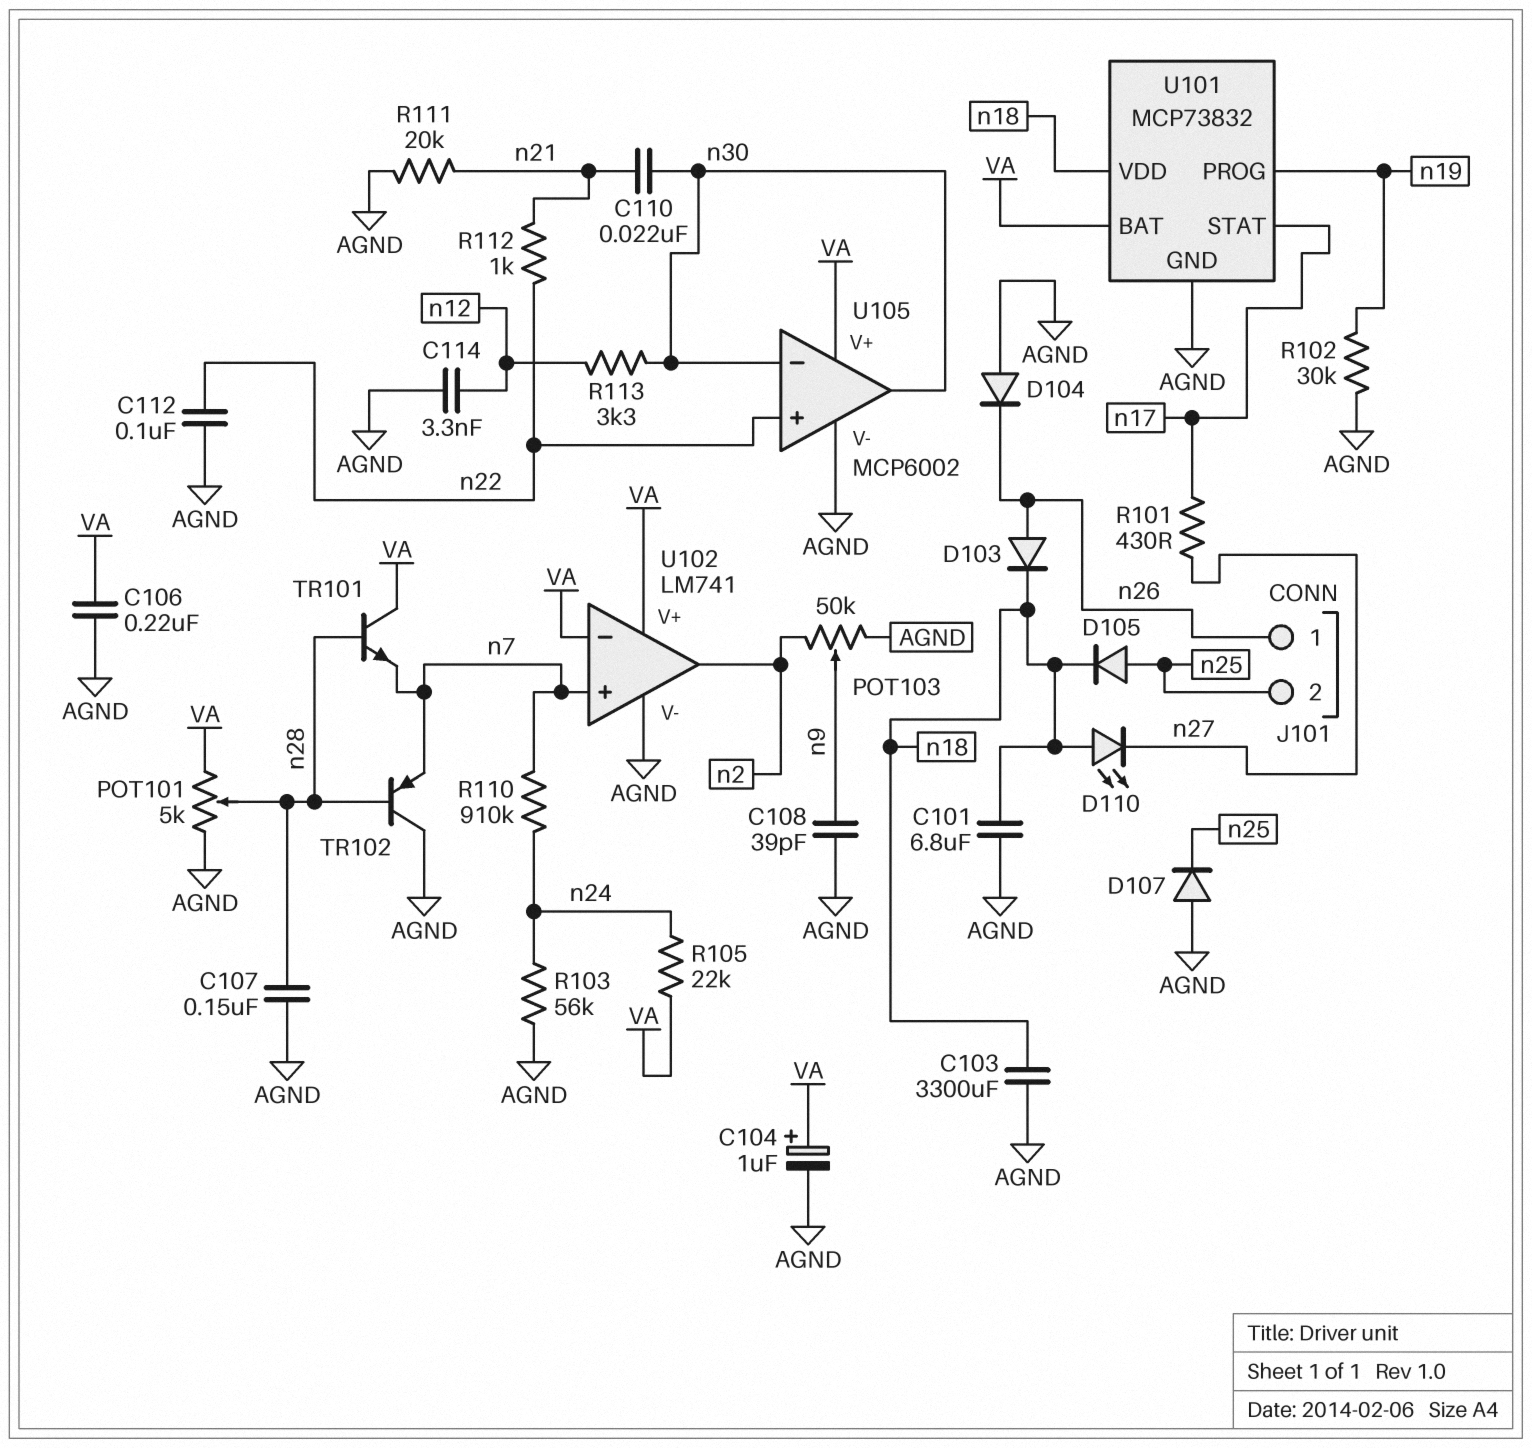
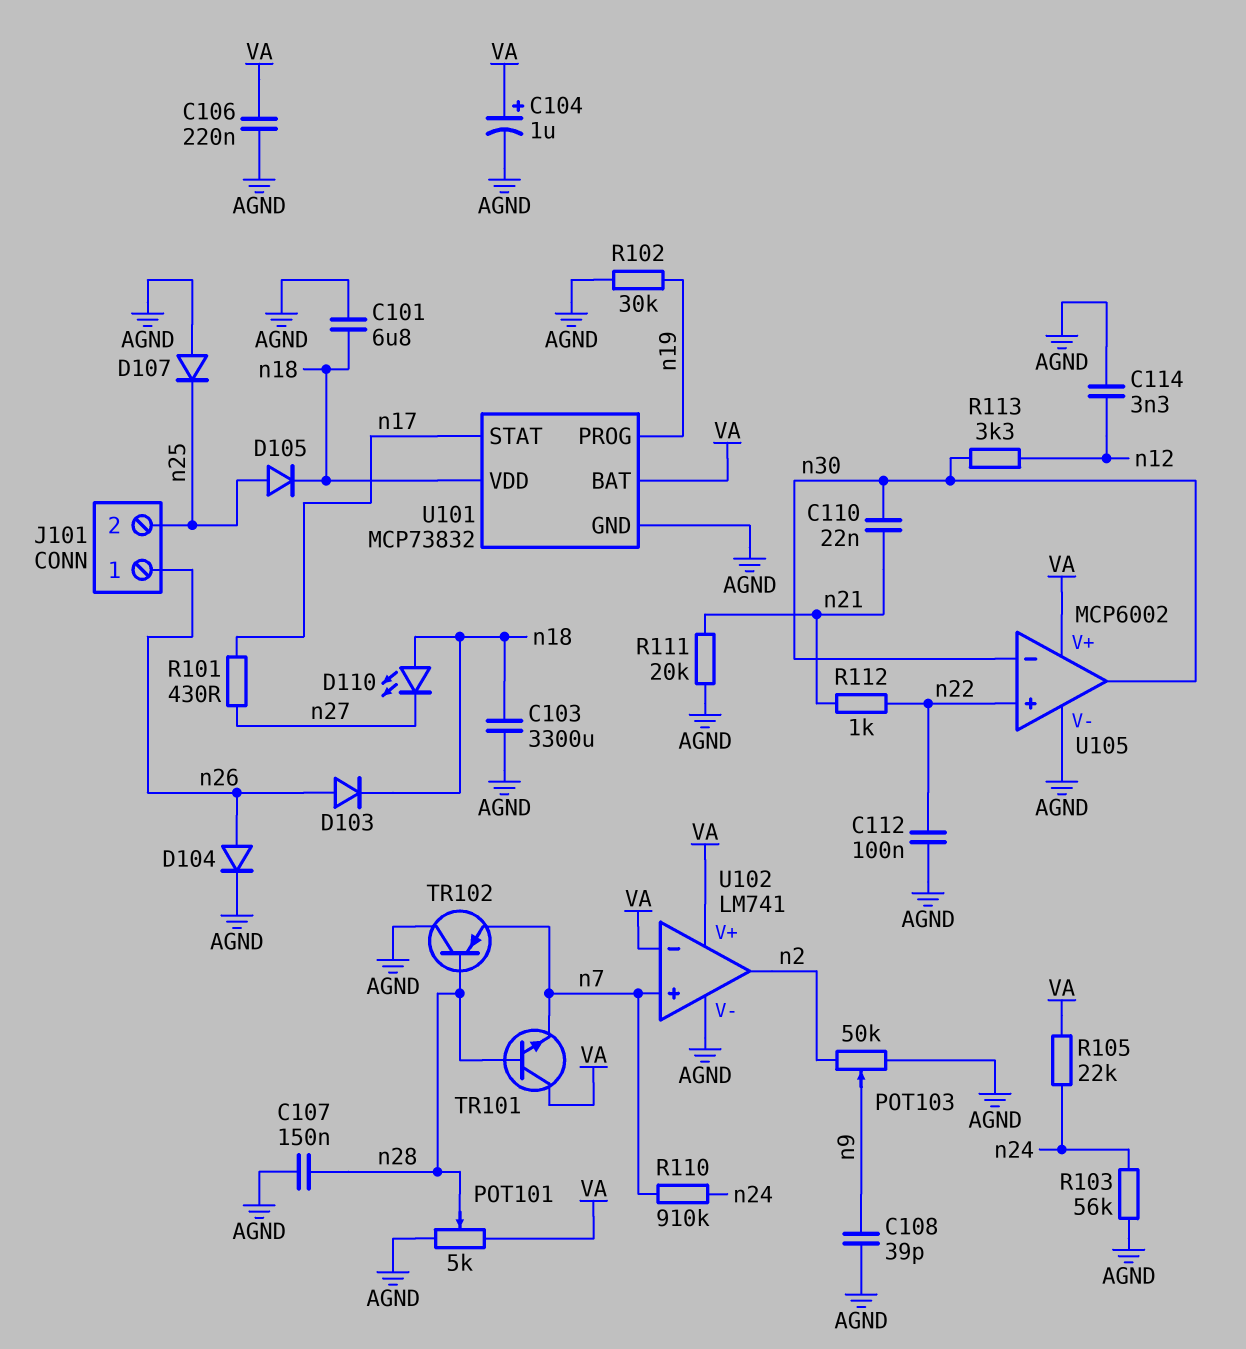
D104: diode (A AGND, K n26) -> diode (A n26, K AGND)

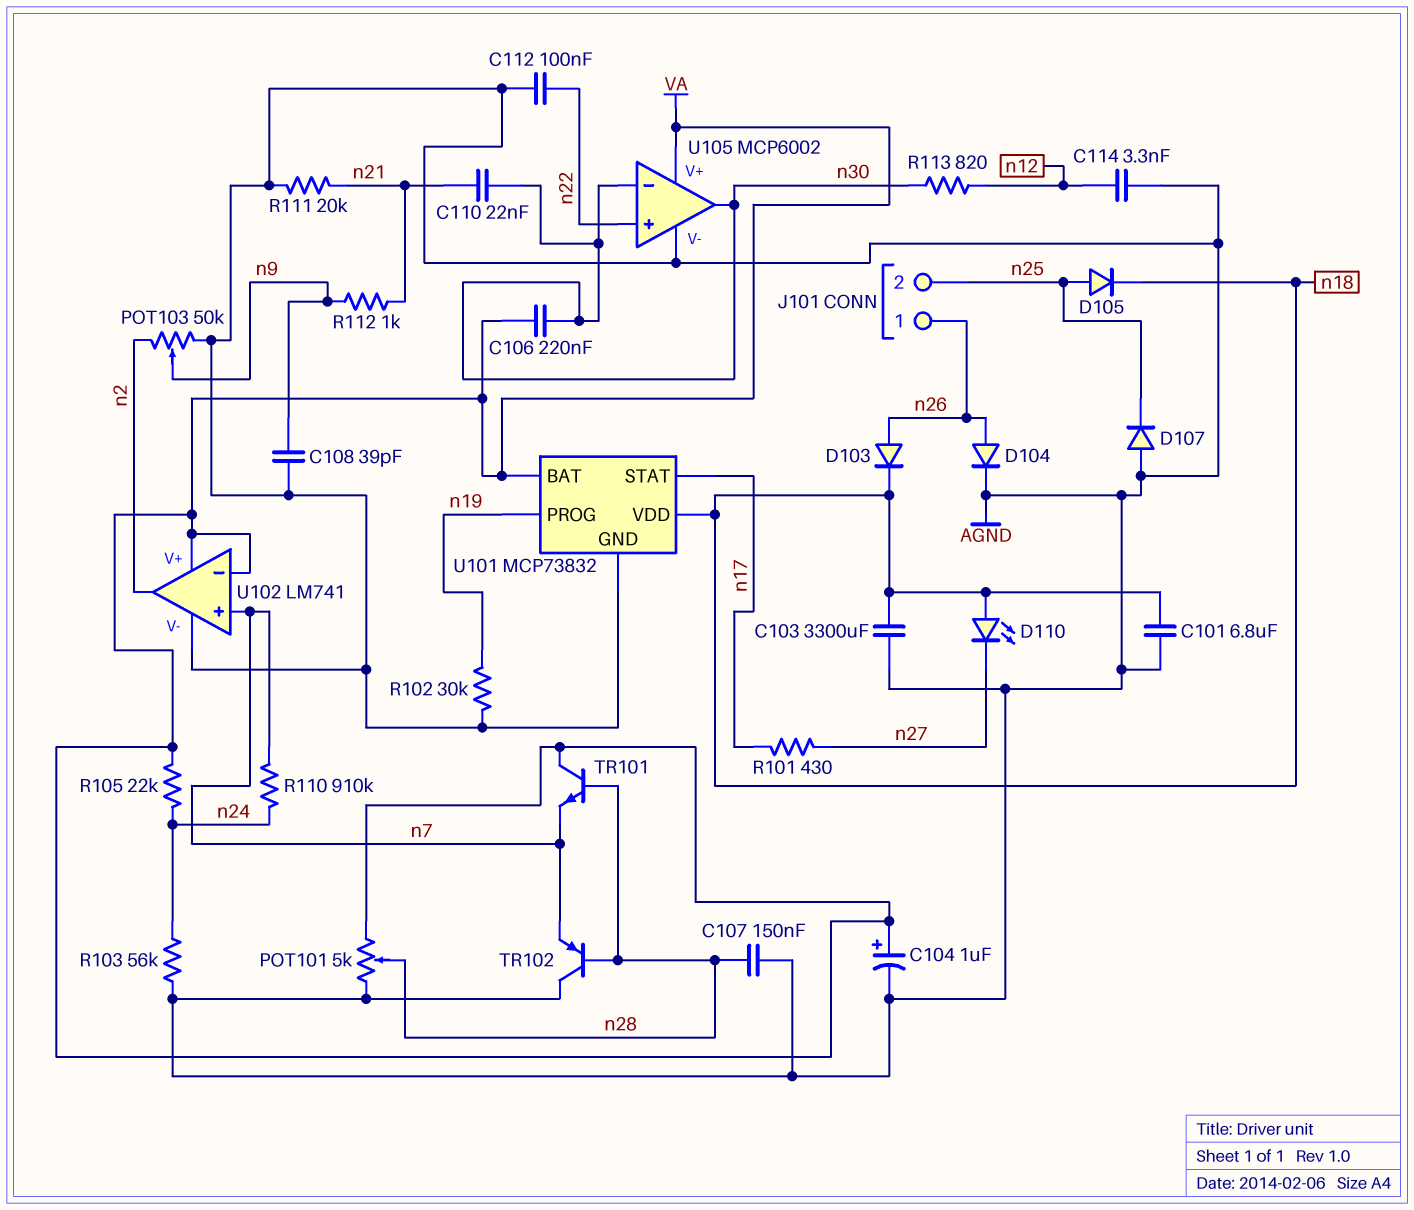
C106: 220nF (AGND, VA) -> 220nF (VA, n30)
R112: 1k (n21, n22) -> 1k (n9, n21)
R113: 3.3k (n12, n30) -> 820 (n12, n30)

